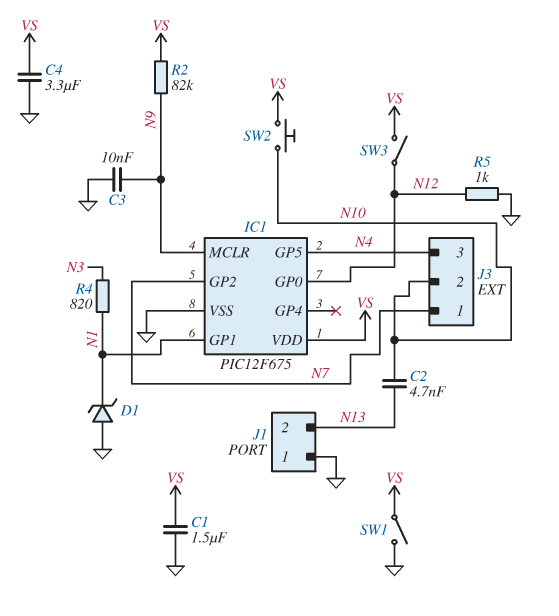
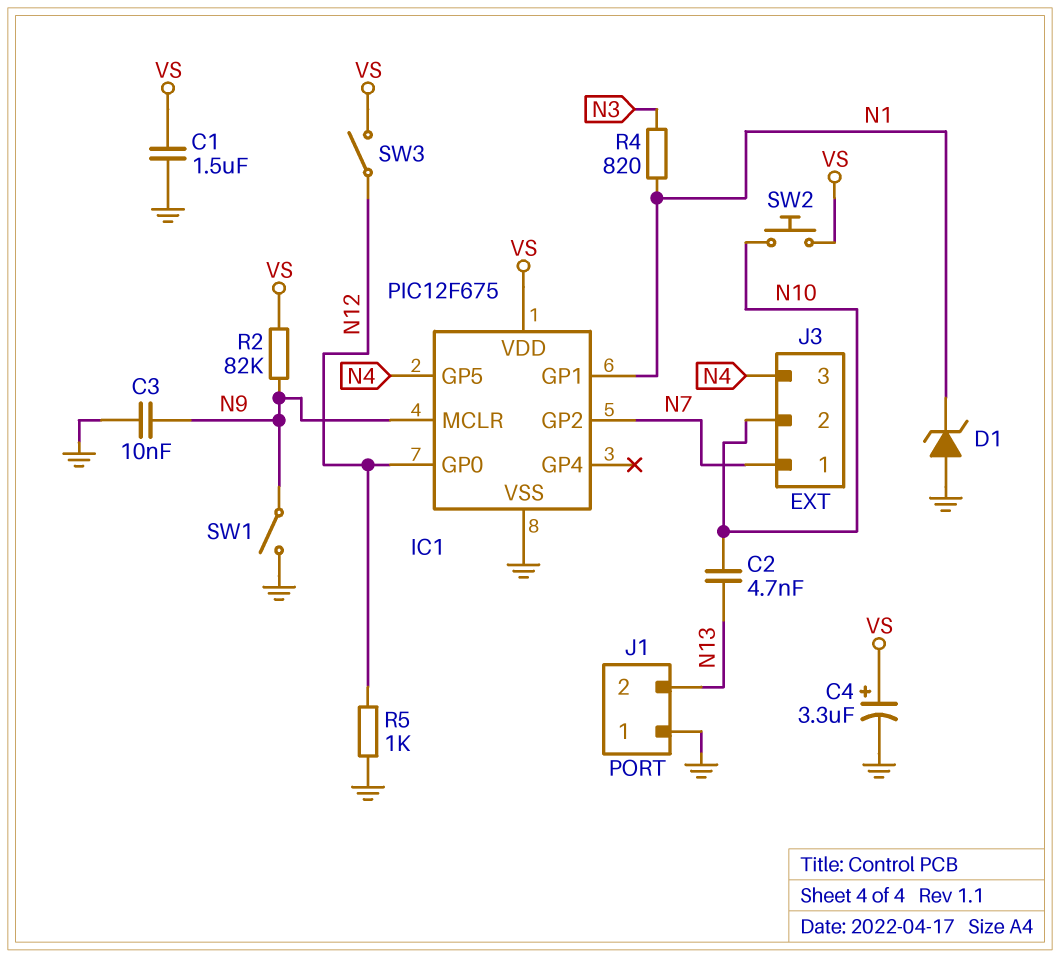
C4: 3.3uF (GND, VS) -> 3.3uF (plus VS, minus GND)
SW1: switch (GND, VS) -> switch (GND, N9)

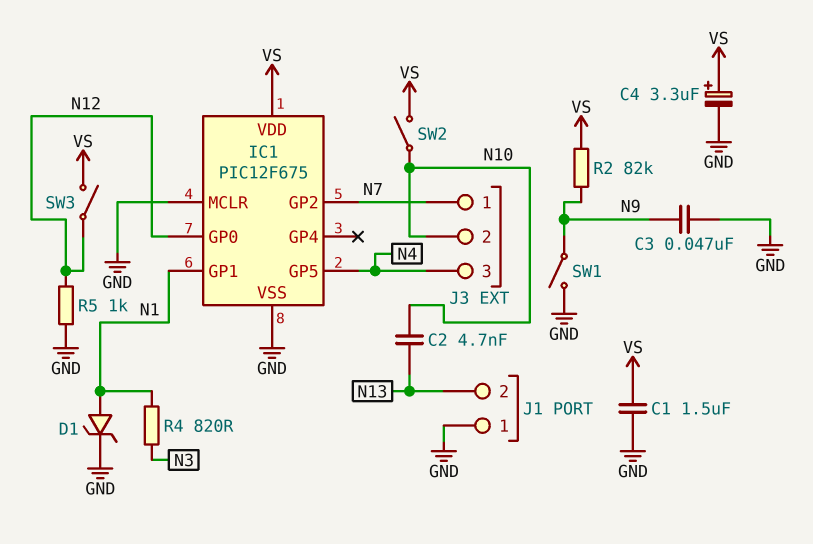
C3: 10nF (GND, N9) -> 47nF (GND, N9)
D1: zener (A GND, K N1) -> zener (A N1, K GND)
IC1 pin MCLR: N9 -> GND
SW2: button (N10, VS) -> switch (N10, VS)

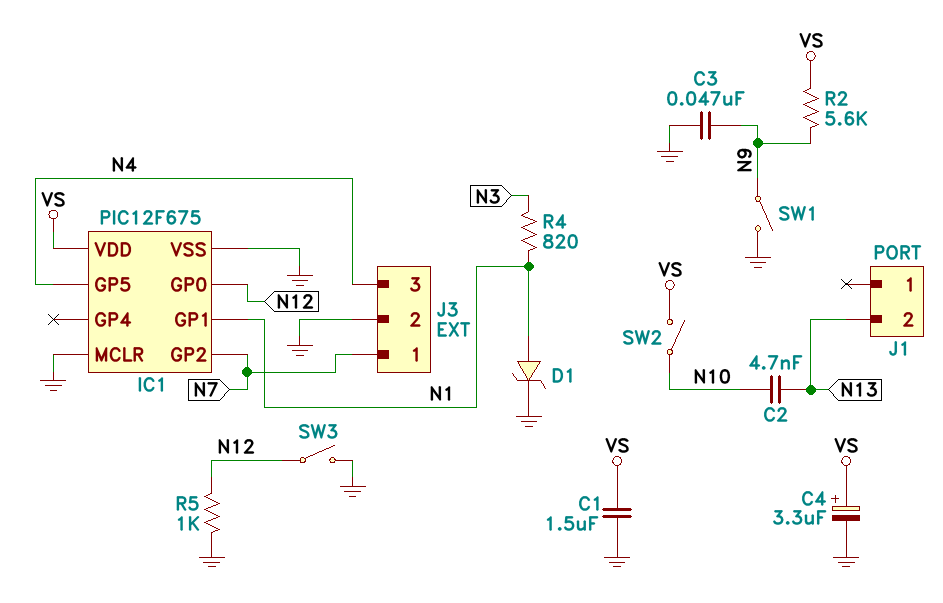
J1 pin 1: GND -> none
J3 pin 2: N10 -> GND
R2: 82k (N9, VS) -> 5.6k (N9, VS)
SW3: switch (N12, VS) -> switch (GND, N12)

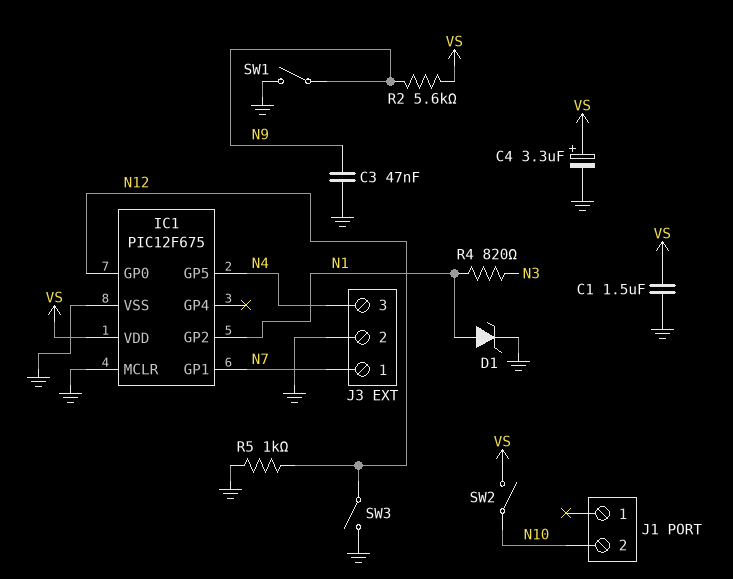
C2: 4.7nF (N10, N13) -> none
IC1 pin GP1: N1 -> N7
IC1 pin GP2: N7 -> N1
J1 pin 2: N13 -> N10

